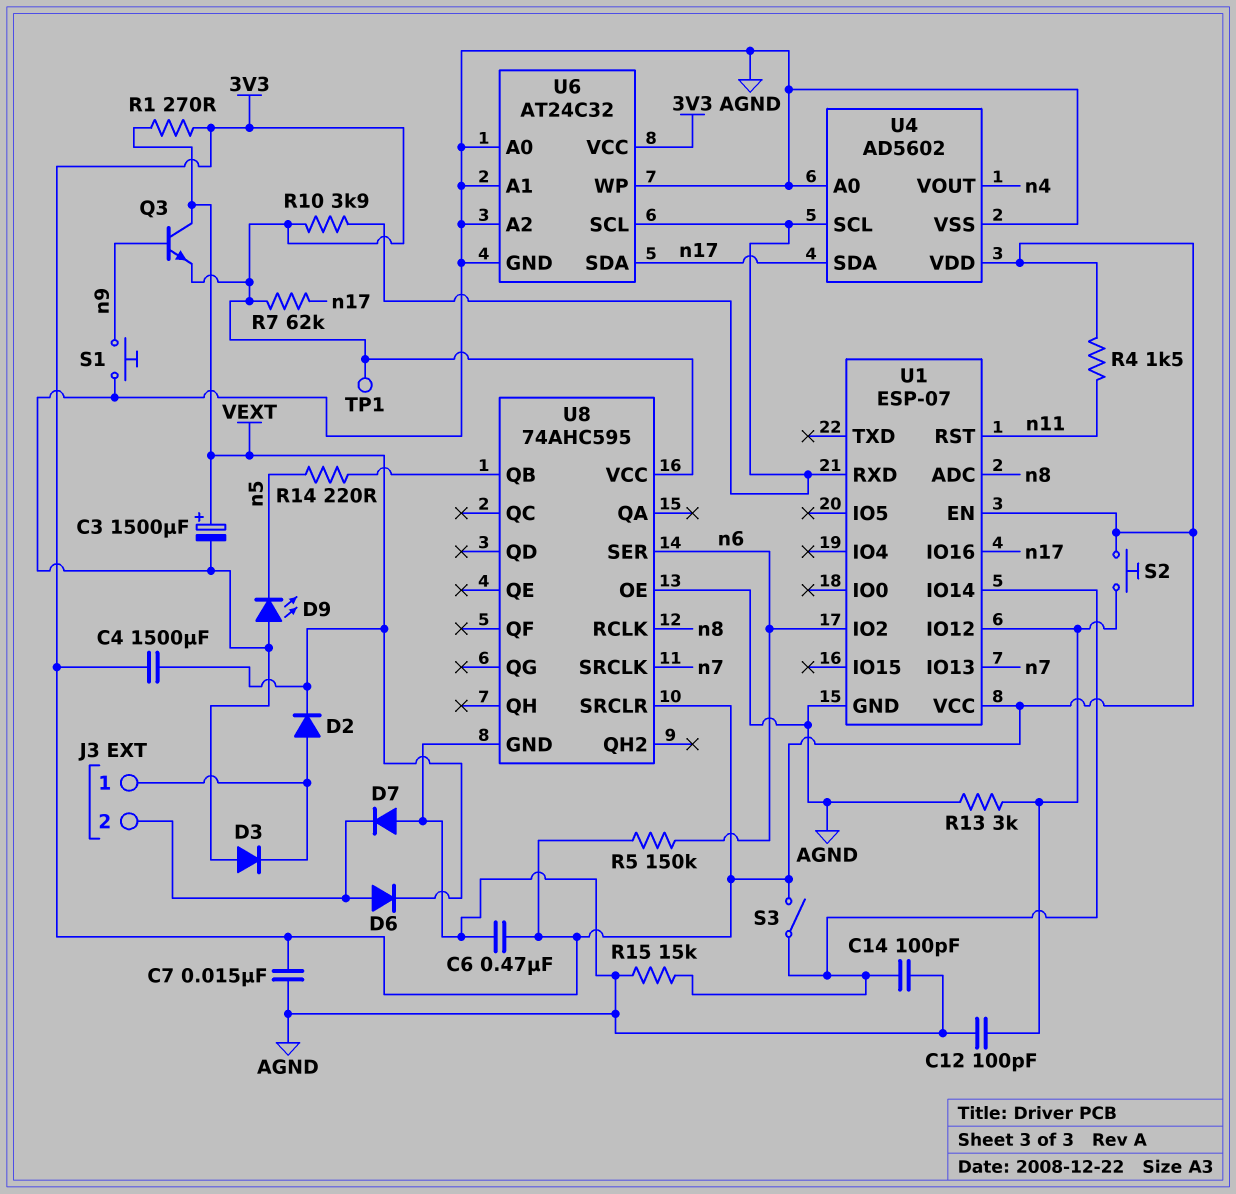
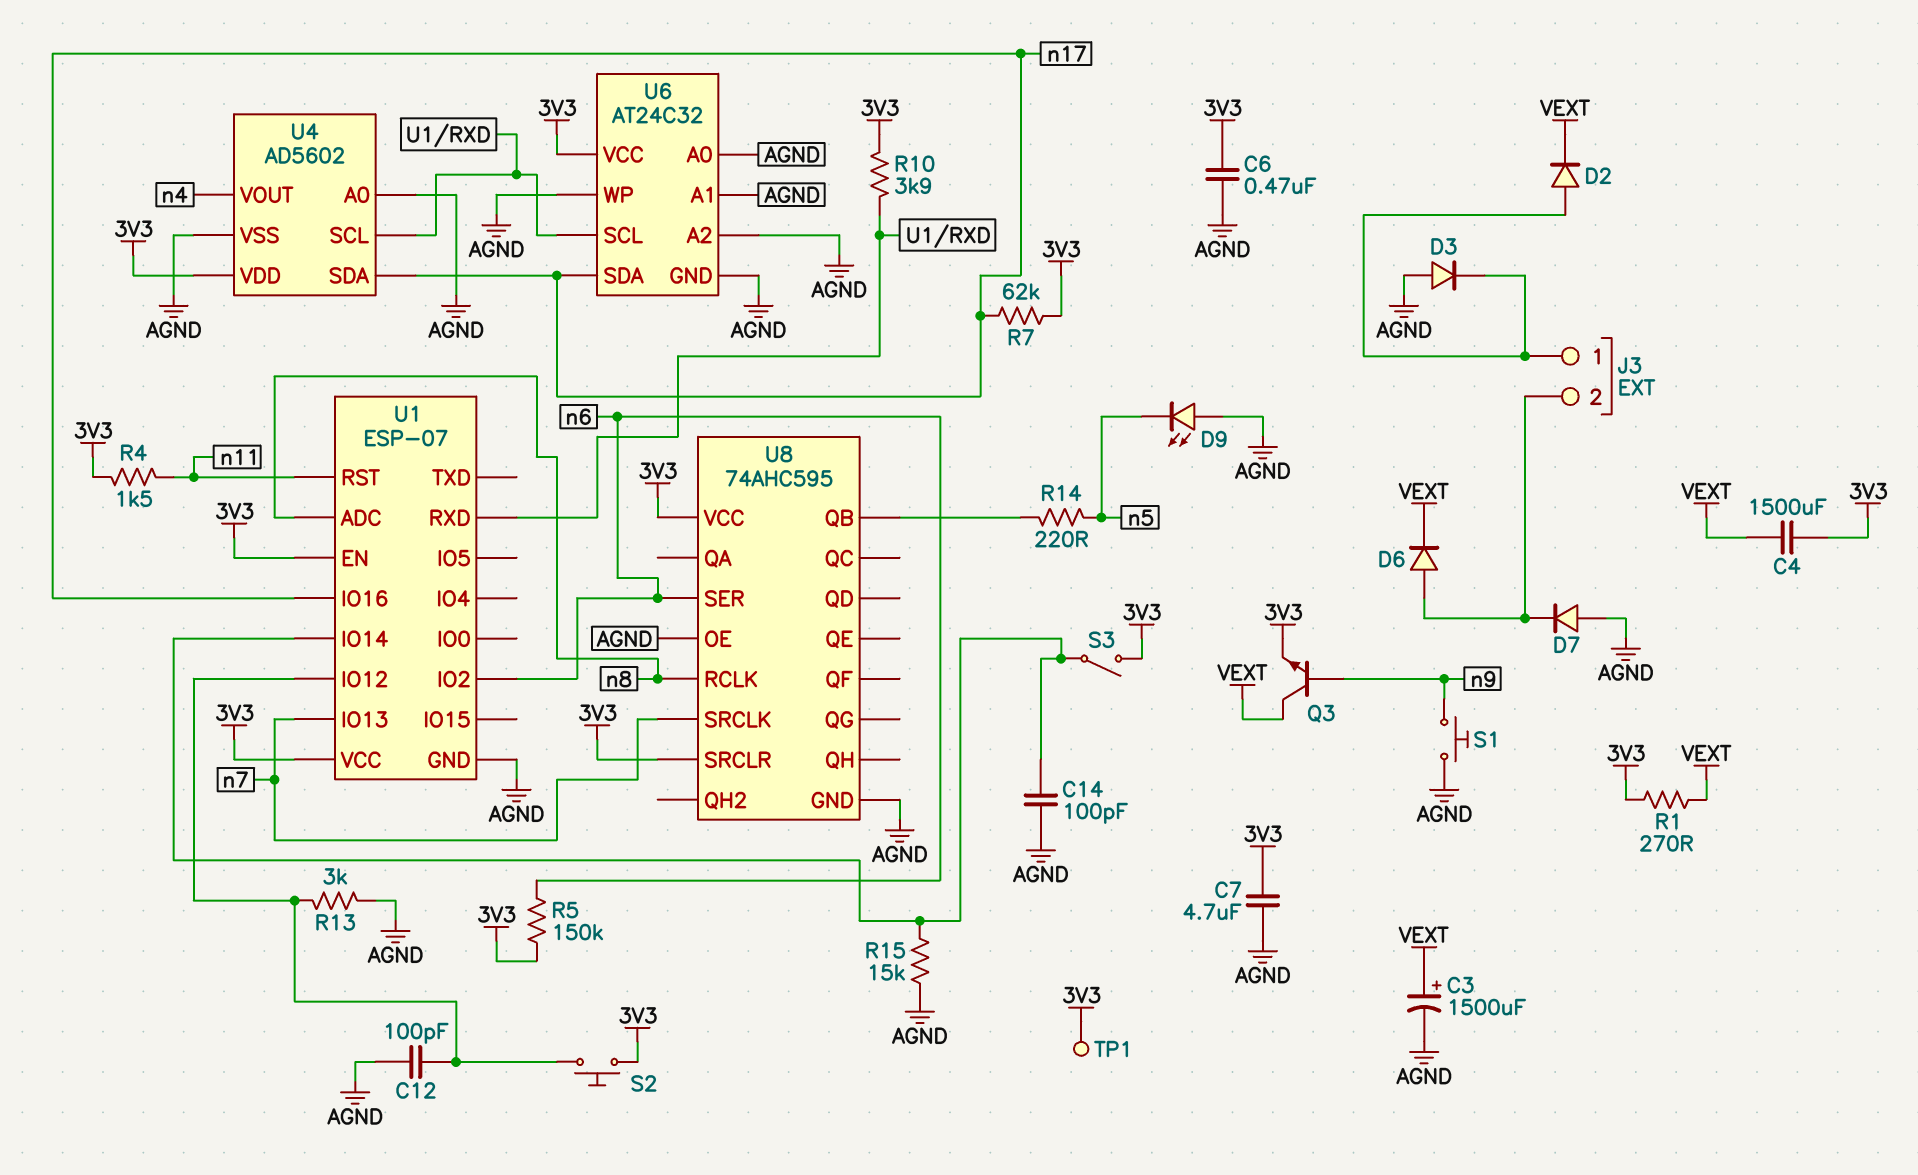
C7: 15nF (3V3, AGND) -> 4.7uF (3V3, AGND)

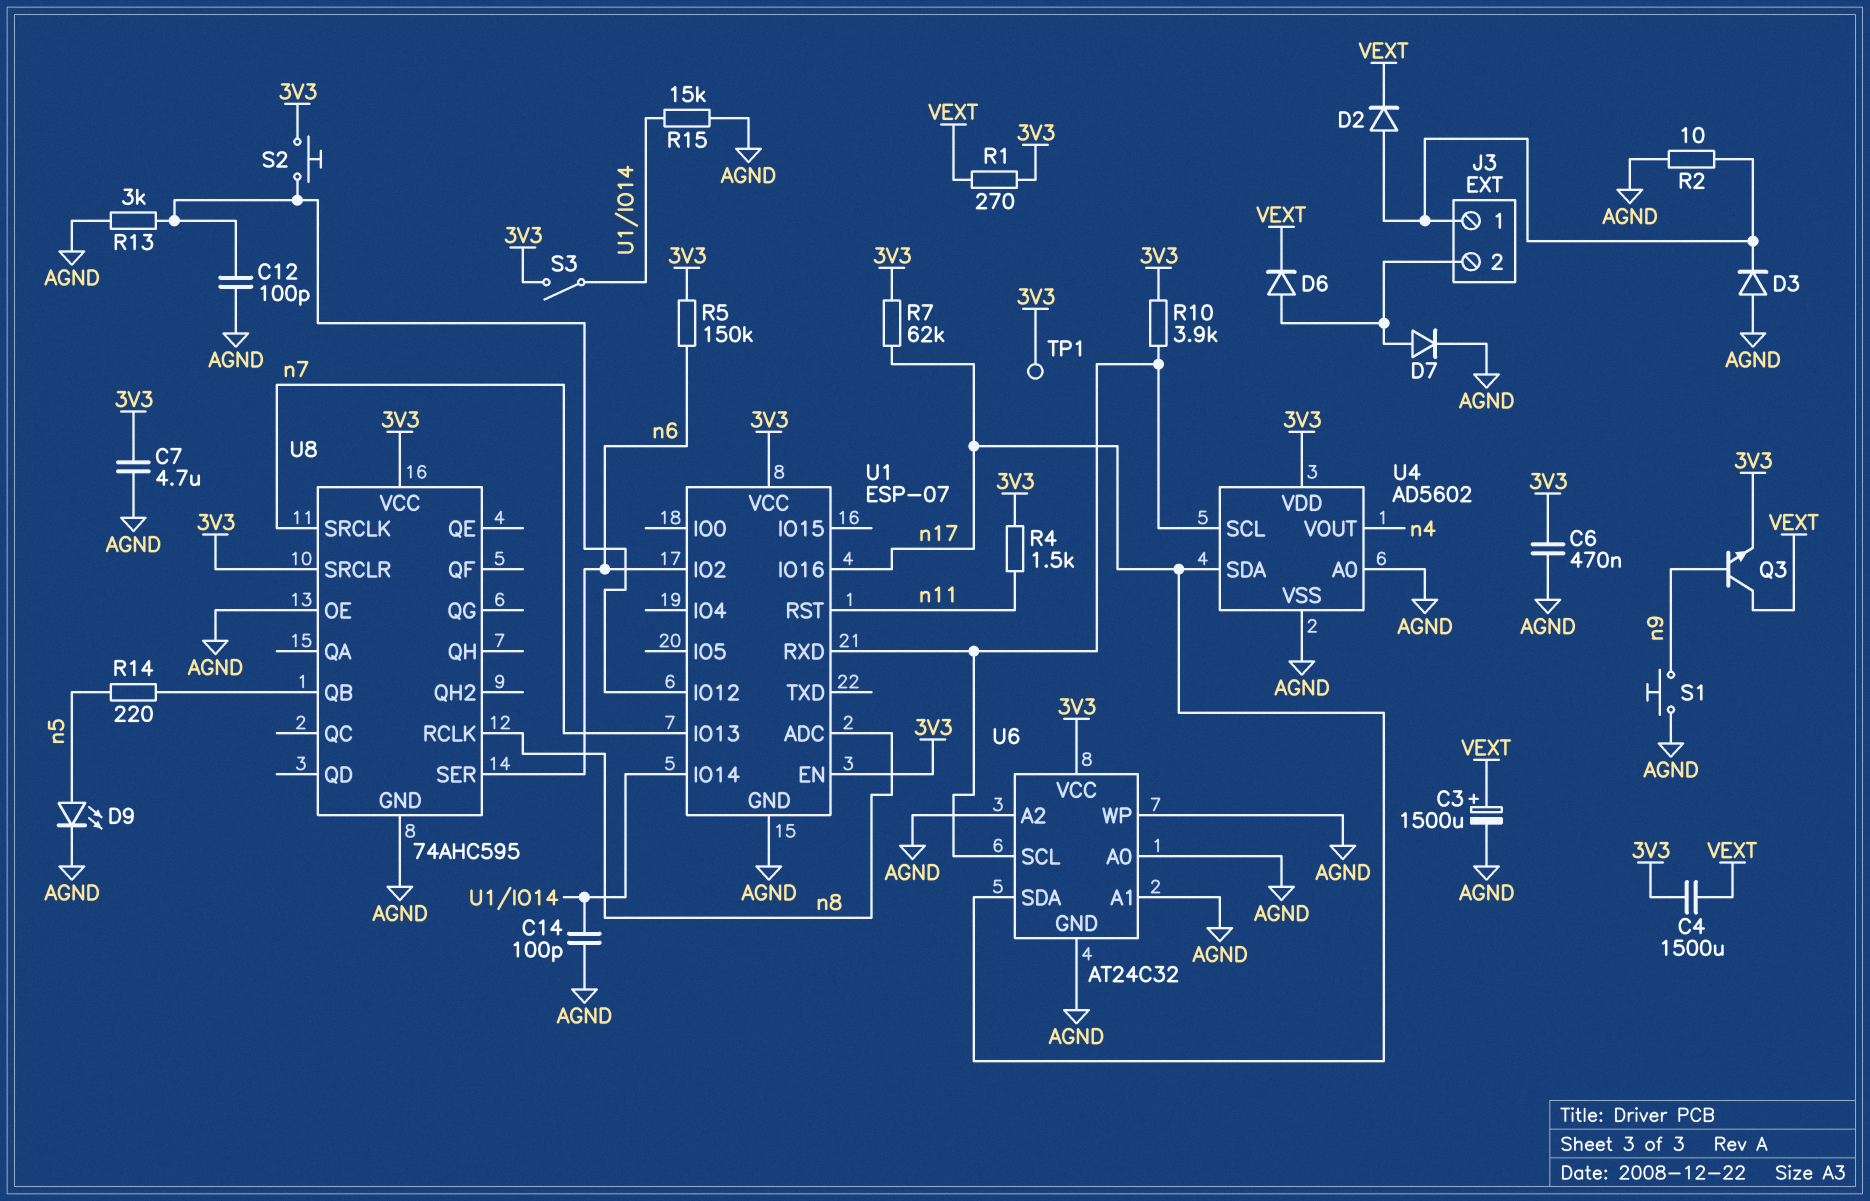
D7: diode (A AGND, K J3/2) -> diode (A J3/2, K AGND)
D9: LED (A AGND, K n5) -> LED (A n5, K AGND)
R2: none -> 10 (AGND, J3/1)

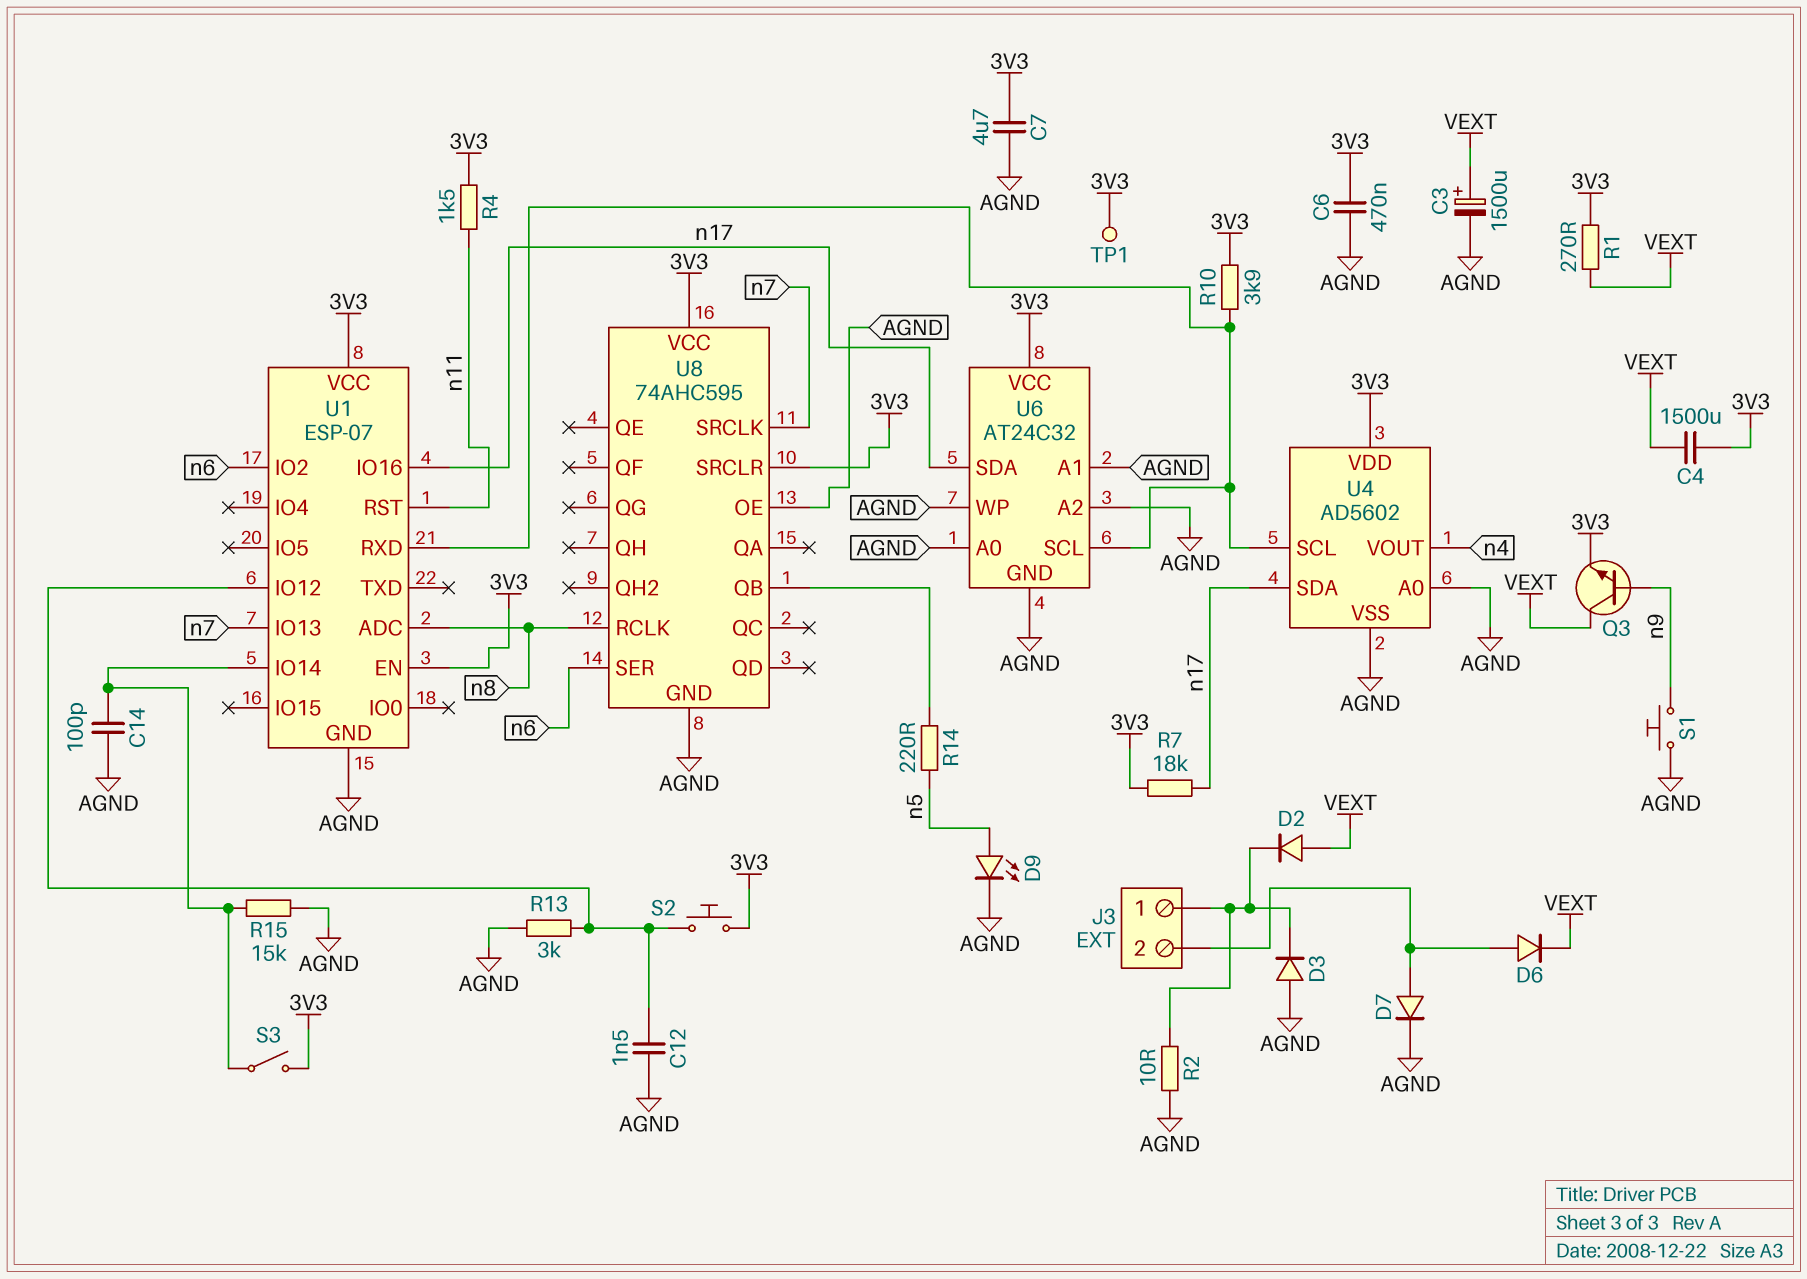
C12: 100pF (AGND, U1/IO12) -> 1.5nF (AGND, U1/IO12)
D2: diode (A J3/1, K VEXT) -> diode (A VEXT, K J3/1)
R5: 150k (3V3, n6) -> none
R7: 62k (3V3, n17) -> 18k (3V3, n17)

